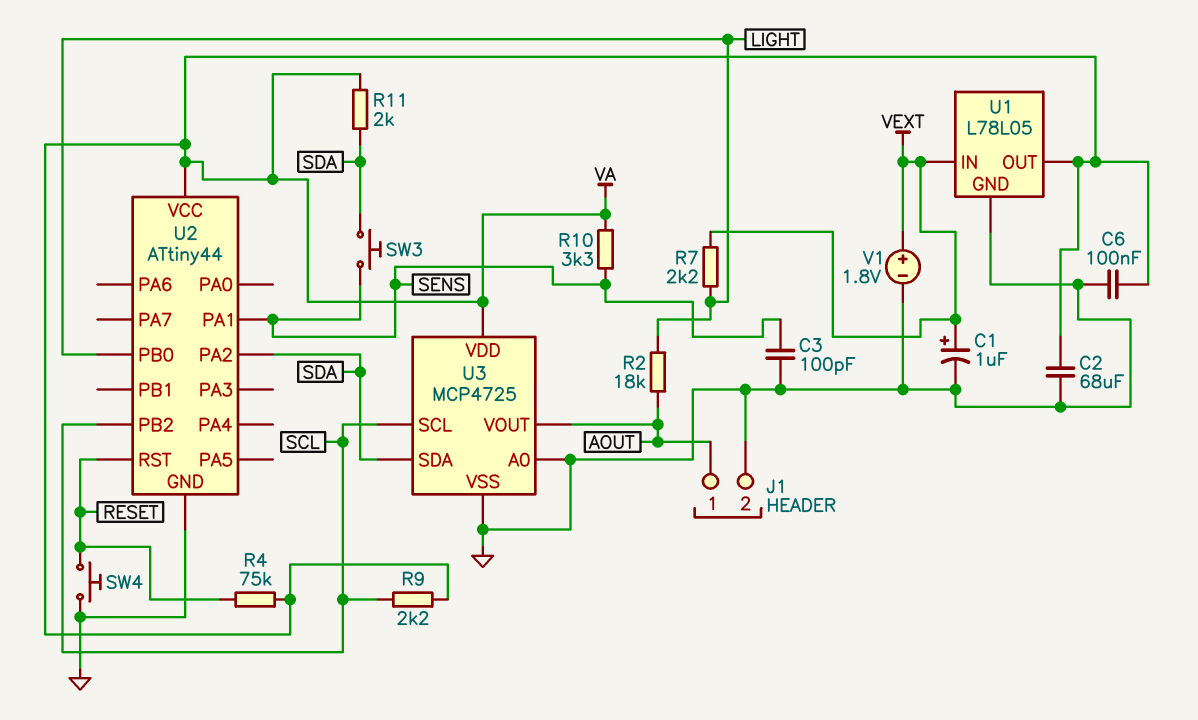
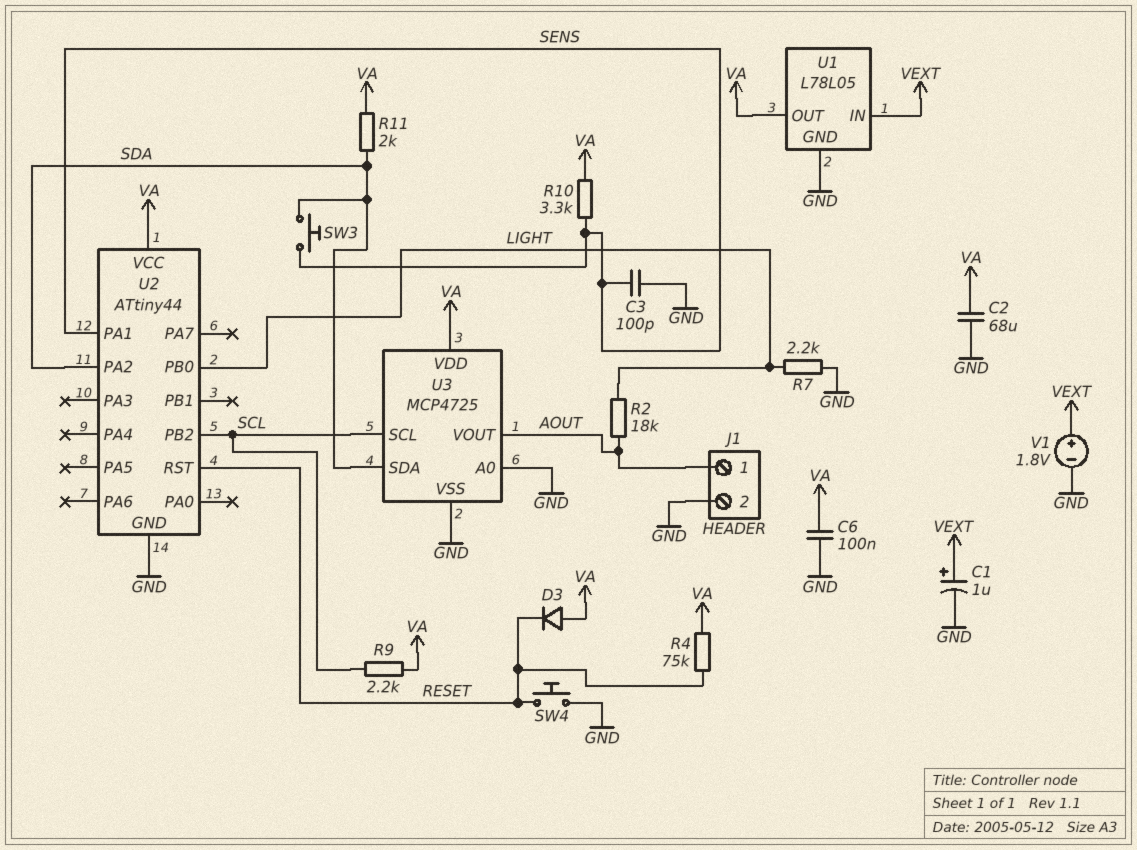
D3: none -> diode (A VA, K RESET)
R7: 2.2k (LIGHT, VEXT) -> 2.2k (GND, LIGHT)

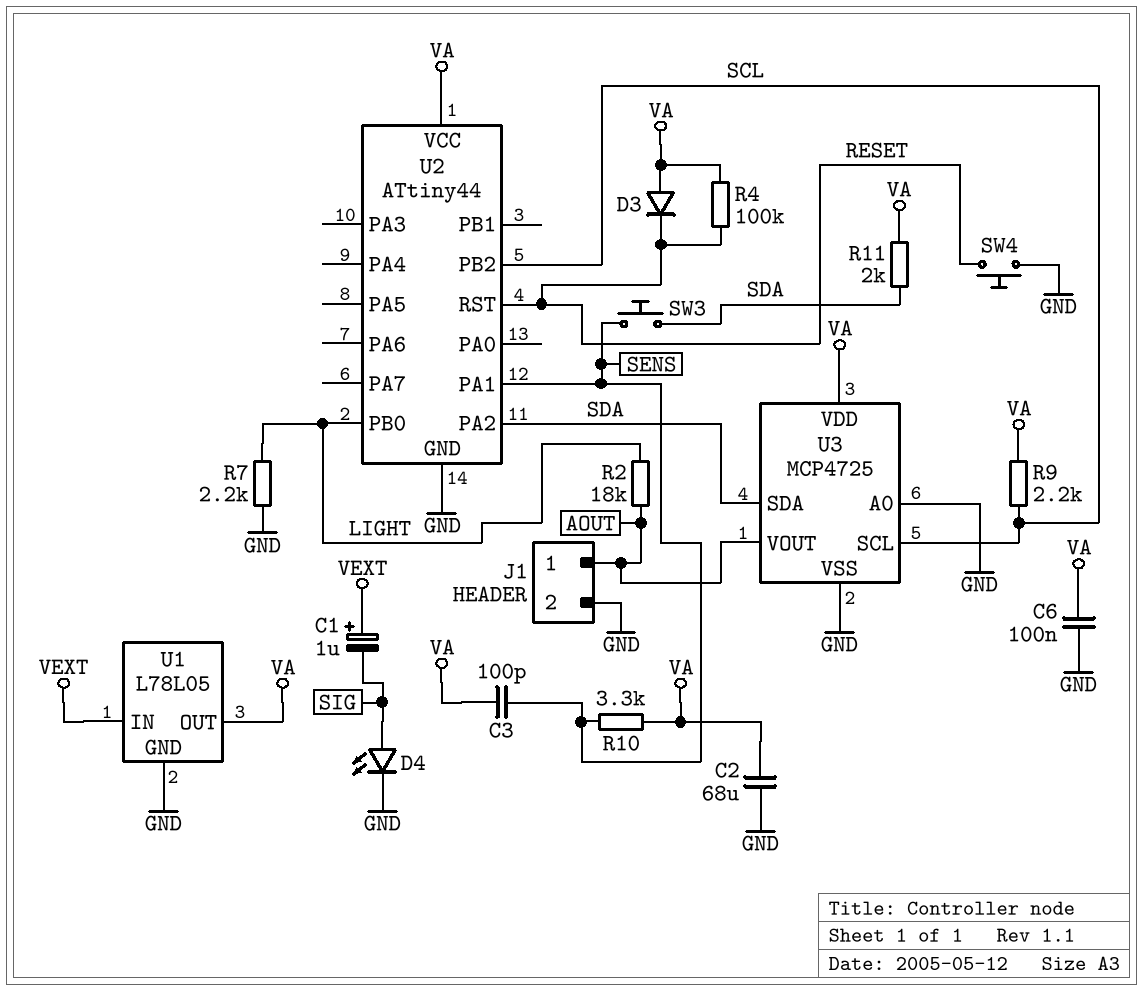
C1: 1uF (plus VEXT, minus GND) -> 1uF (plus VEXT, minus SIG)
C3: 100pF (GND, SENS) -> 100pF (SENS, VA)
D4: none -> LED (A SIG, K GND)
R4: 75k (RESET, VA) -> 100k (RESET, VA)
V1: 1.8V (plus VEXT, minus GND) -> none

